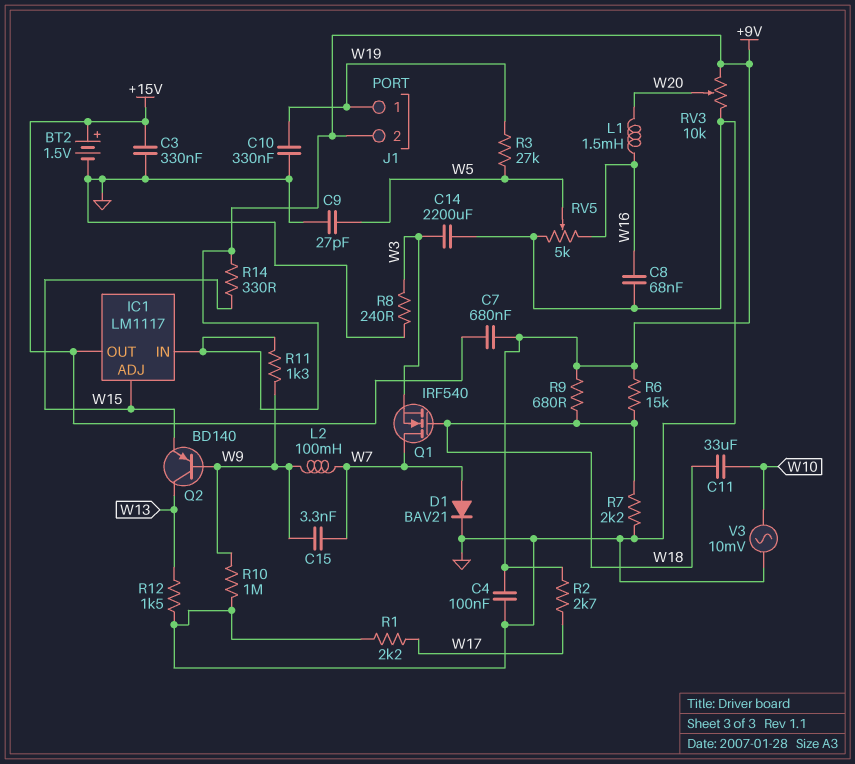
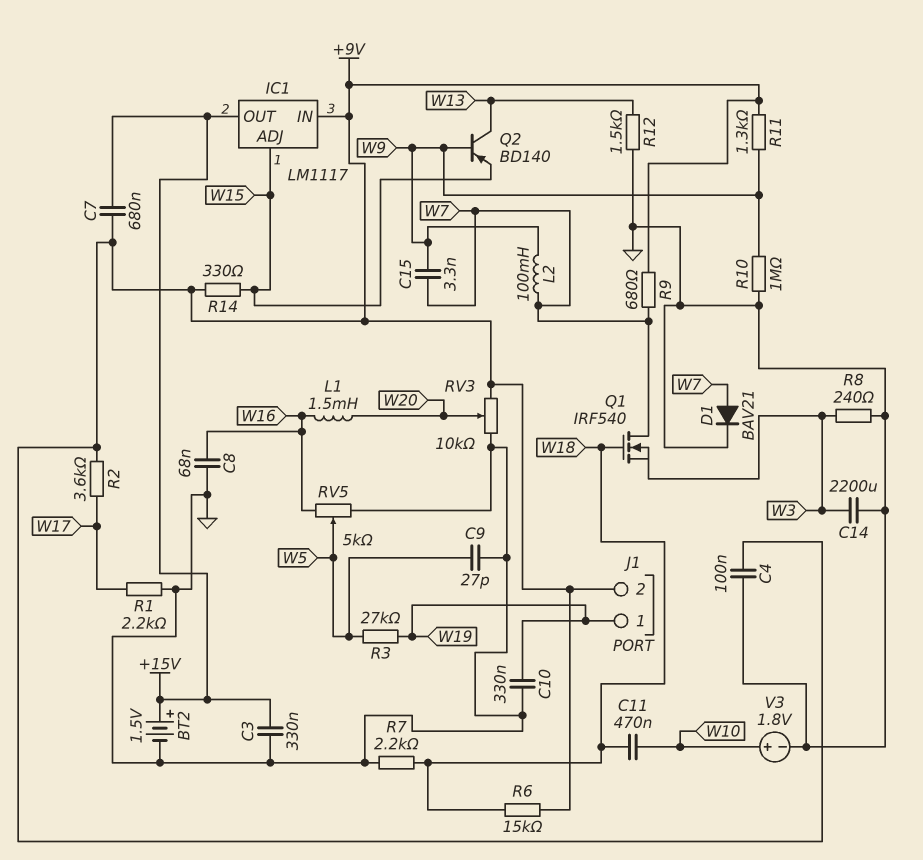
C11: 33uF (W10, W18) -> 470nF (W10, W18)
R2: 2.7k (+9V, W17) -> 3.6k (+9V, W17)
R9: 680 (+9V, W18) -> 680 (+9V, W7)
V3: AC 10mV (GND, W10) -> 1.8V (plus W10, minus GND)

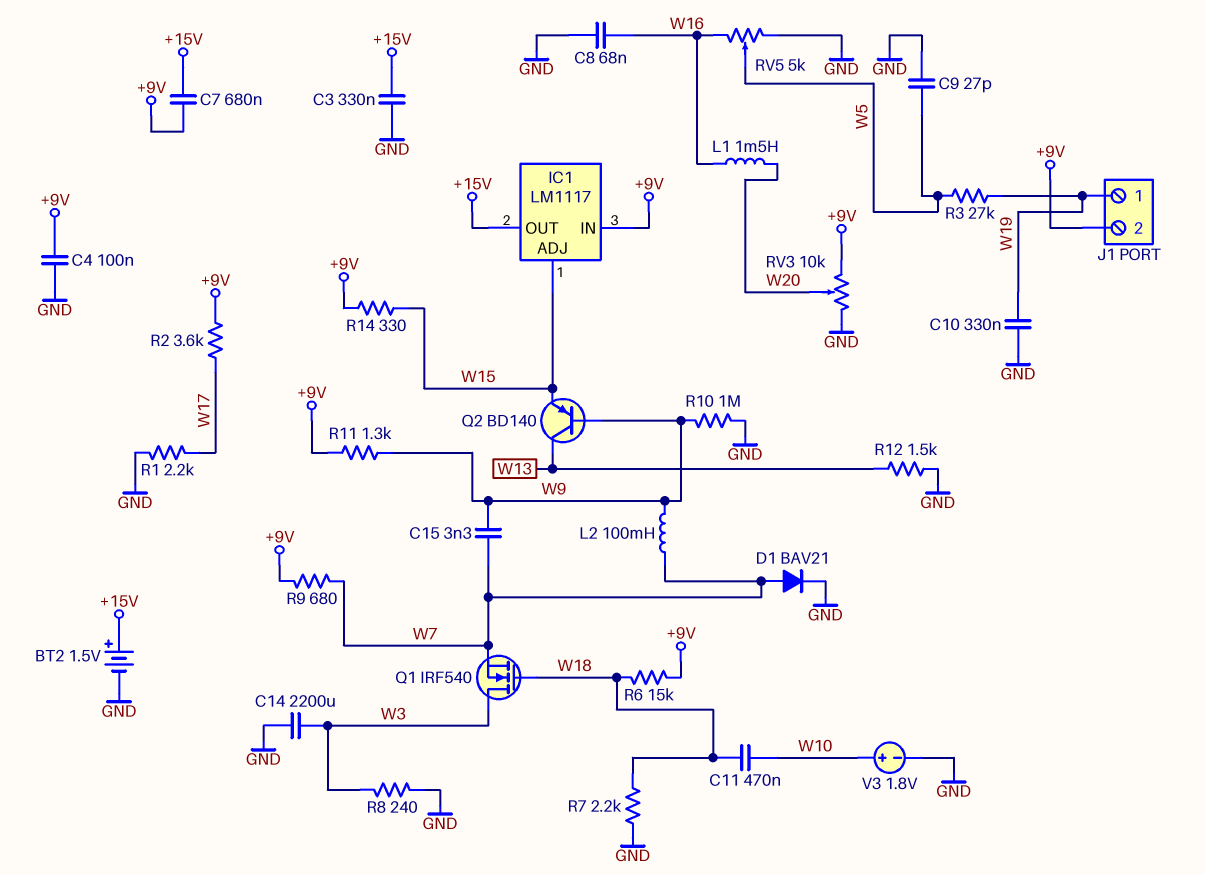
Q1: NMOS IRF540 (G W18, D W7, S W3) -> NMOS IRF540 (G W18, D W3, S W7)

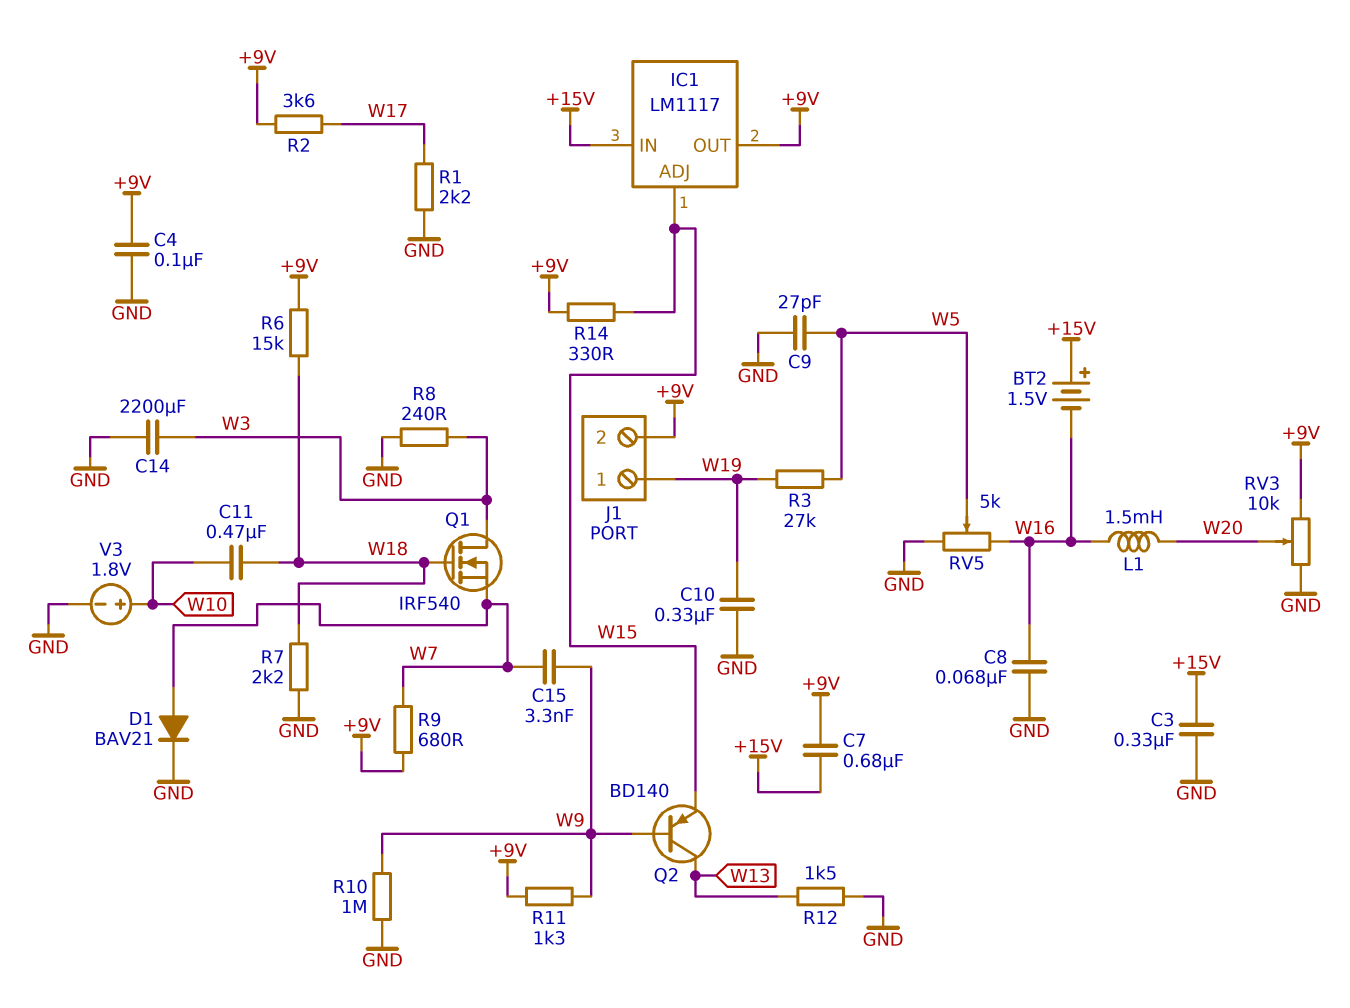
BT2: 1.5V (plus +15V, minus GND) -> 1.5V (plus +15V, minus W16)
IC1 pin IN: +9V -> +15V
IC1 pin OUT: +15V -> +9V
L2: 100mH (W7, W9) -> none

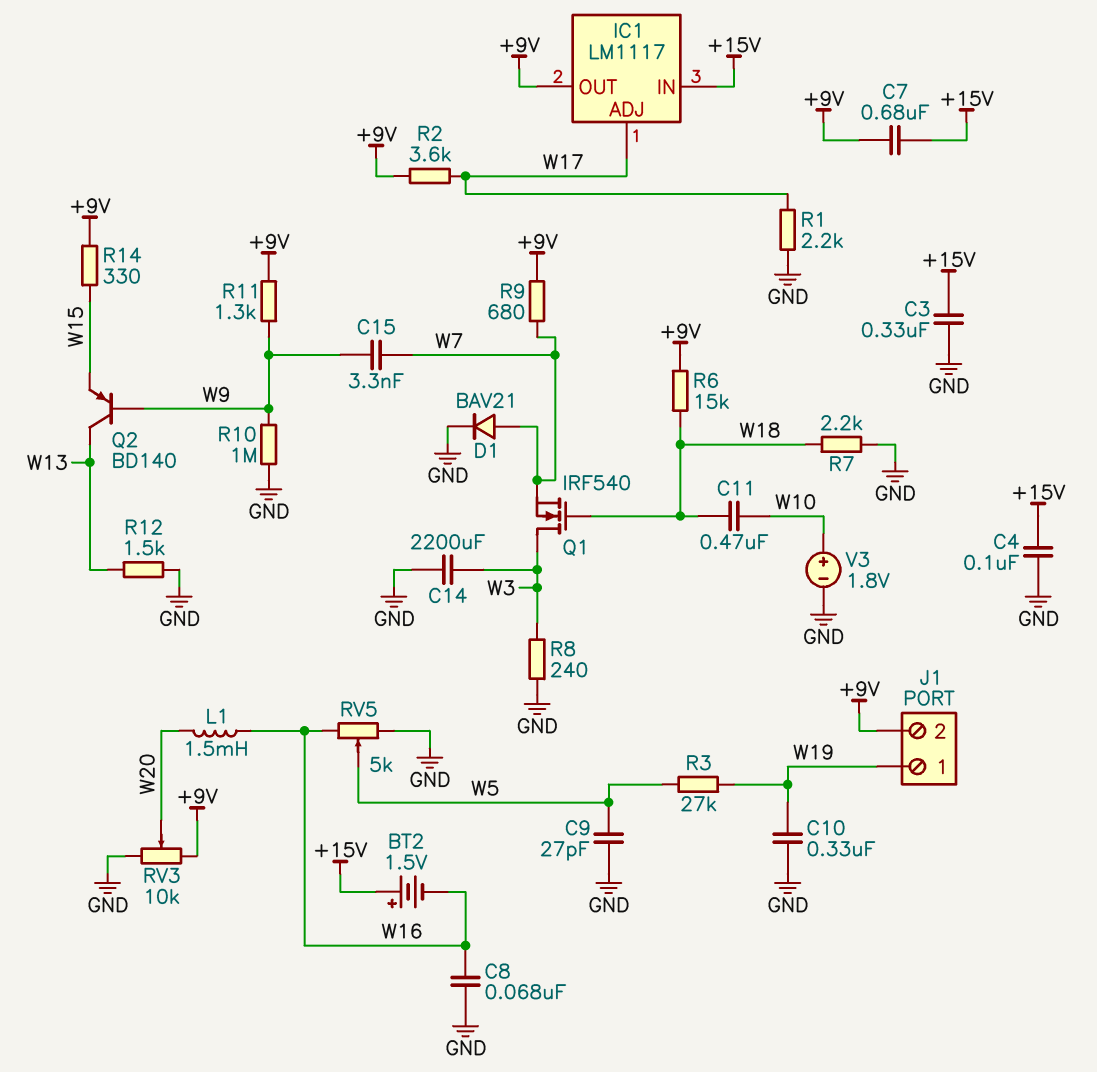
C4: 100nF (+9V, GND) -> 100nF (+15V, GND)
IC1 pin ADJ: W15 -> W17

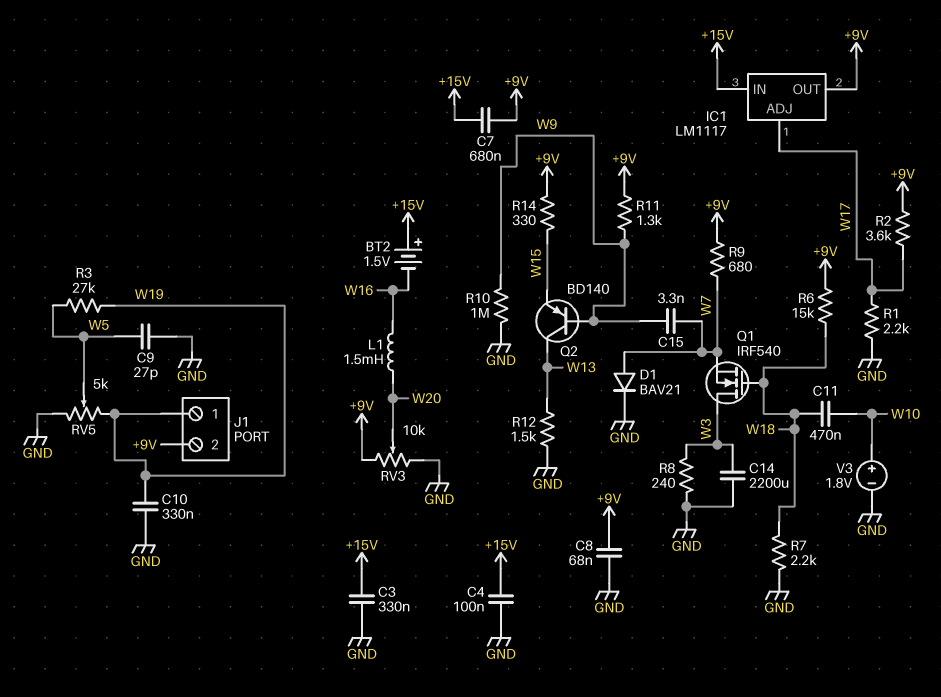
C8: 68nF (GND, W16) -> 68nF (+9V, GND)
RV5: 5k (GND, W16, wiper W5) -> 5k (GND, W19, wiper W5)

